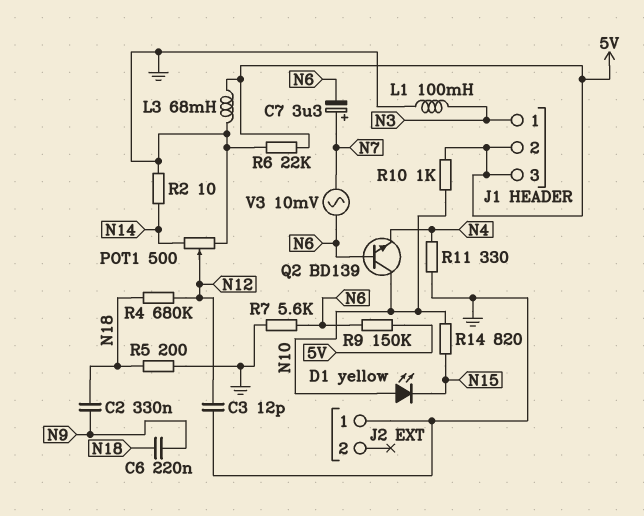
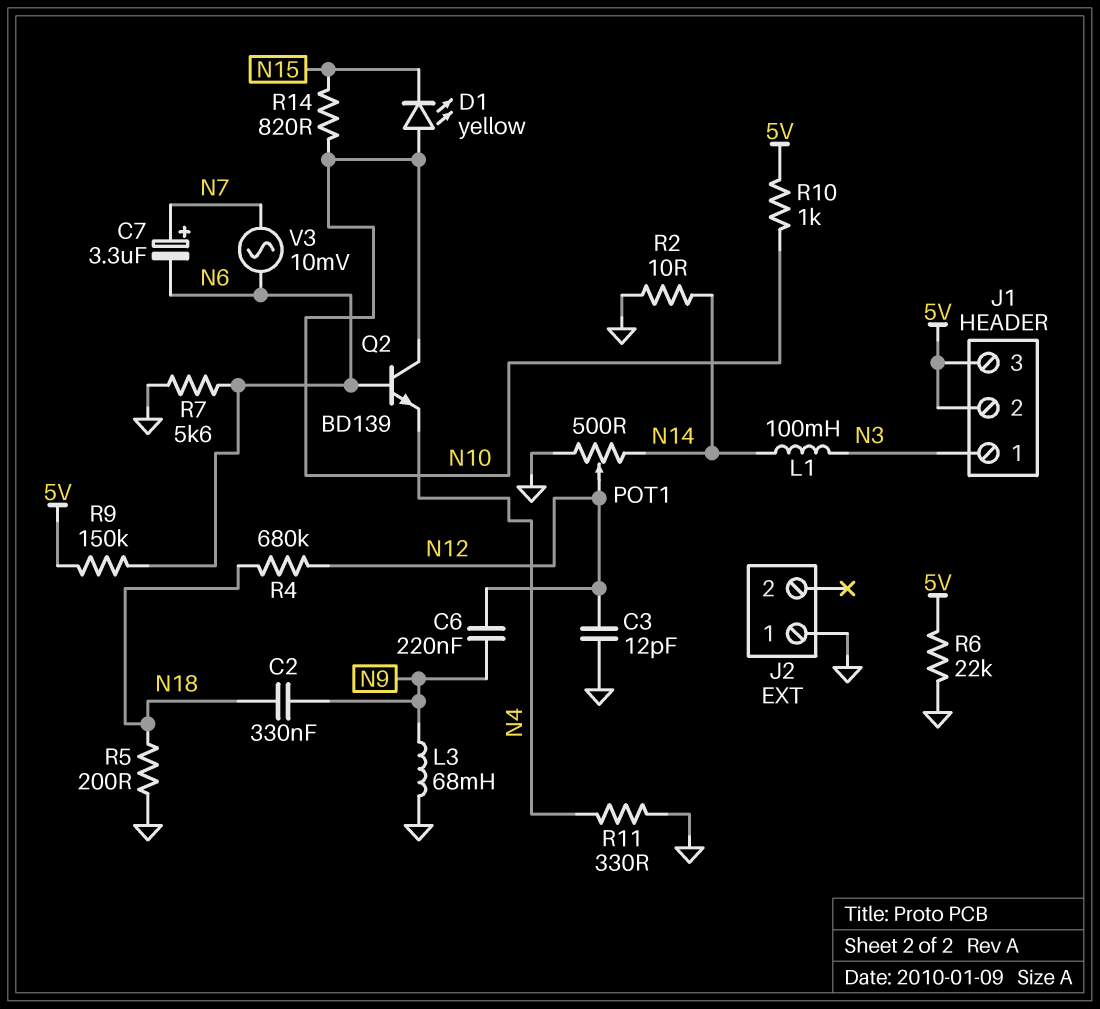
C6: 220nF (N9, N18) -> 220nF (N9, N12)
L1: 100mH (GND, N3) -> 100mH (N3, N14)
L3: 68mH (5V, GND) -> 68mH (GND, N9)

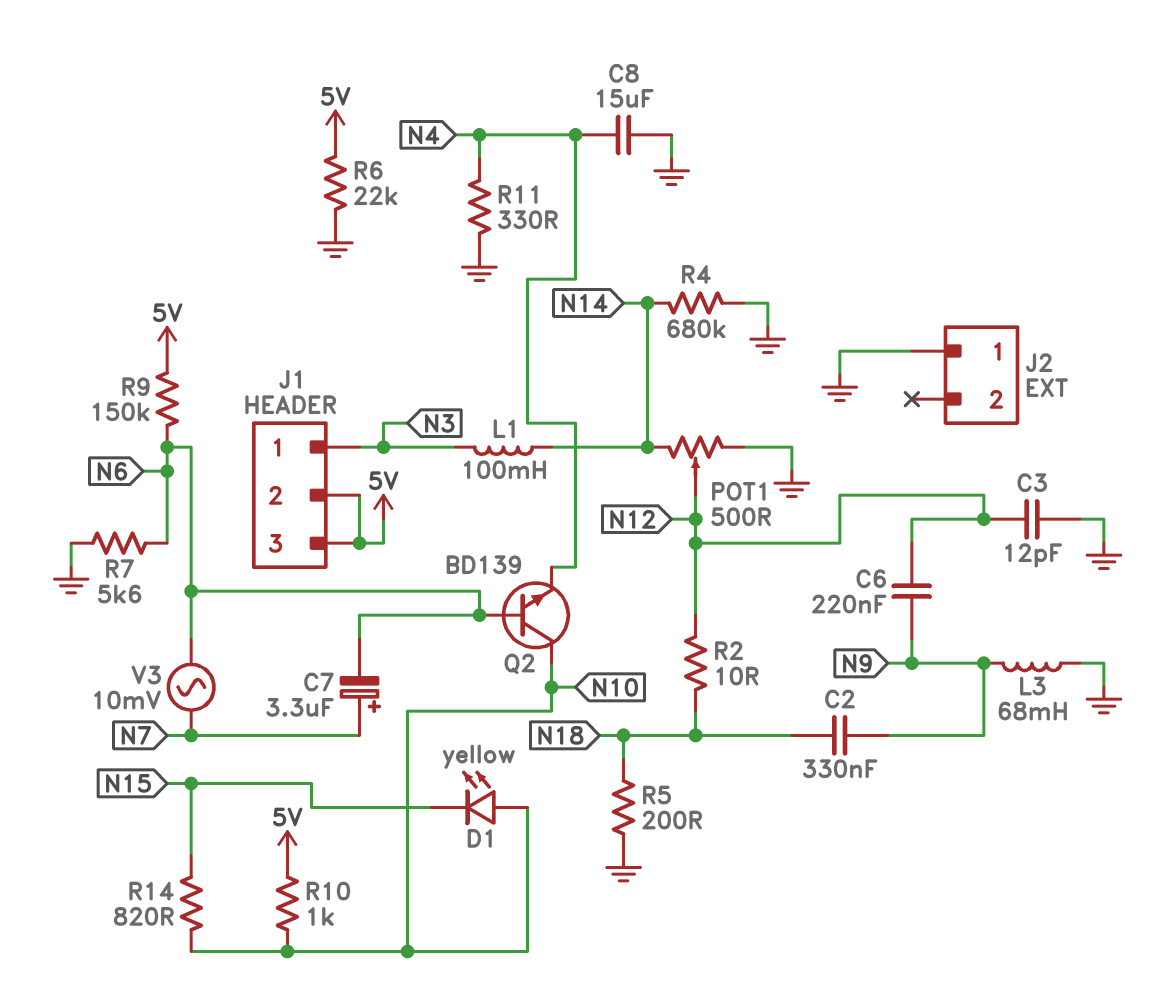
C8: none -> 15uF (GND, N4)
R2: 10 (GND, N14) -> 10 (N12, N18)
R4: 680k (N12, N18) -> 680k (GND, N14)

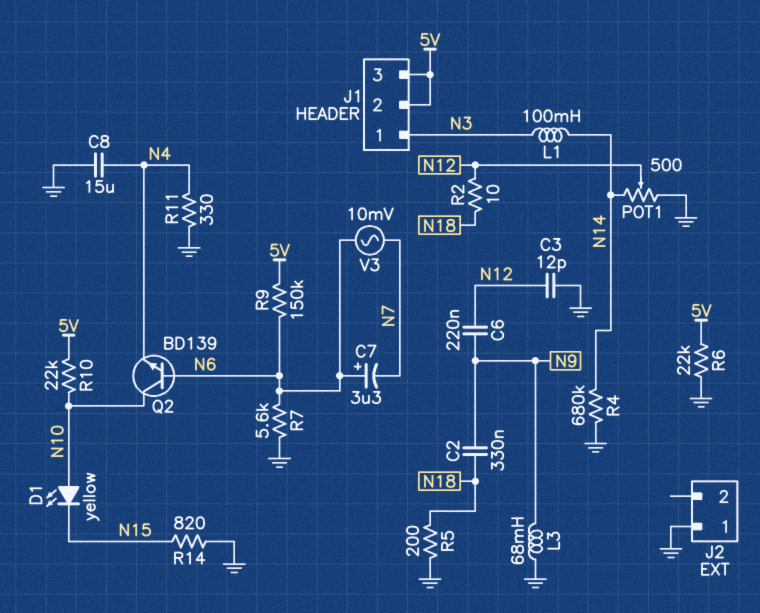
C7: 3.3uF (plus N7, minus N6) -> 3.3uF (plus N6, minus N7)
R10: 1k (5V, N10) -> 22k (5V, N10)
R14: 820 (N10, N15) -> 820 (GND, N15)

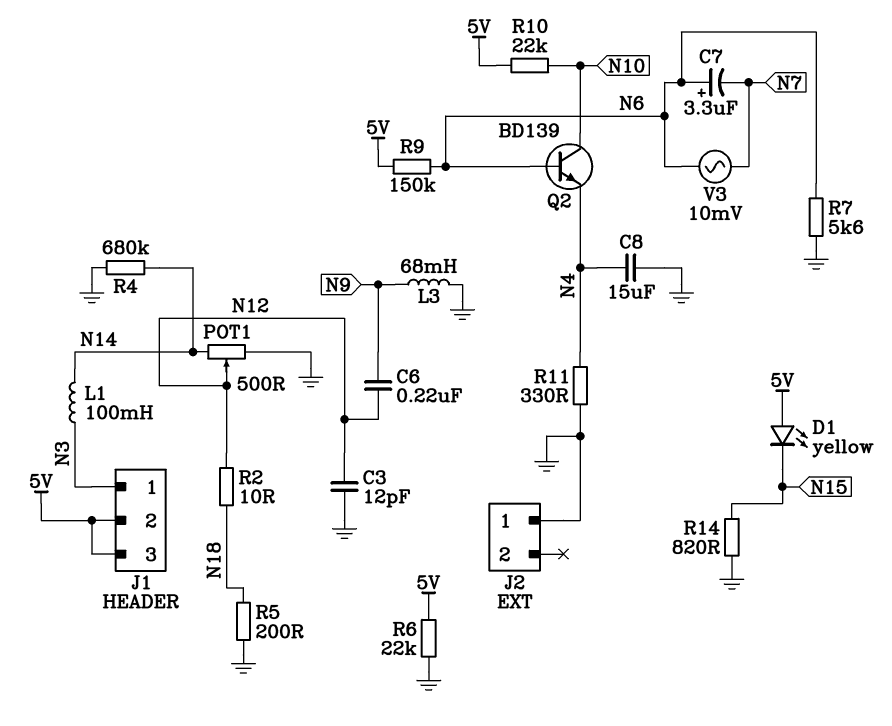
C2: 330nF (N9, N18) -> none
D1: LED yellow (A N10, K N15) -> LED yellow (A 5V, K N15)

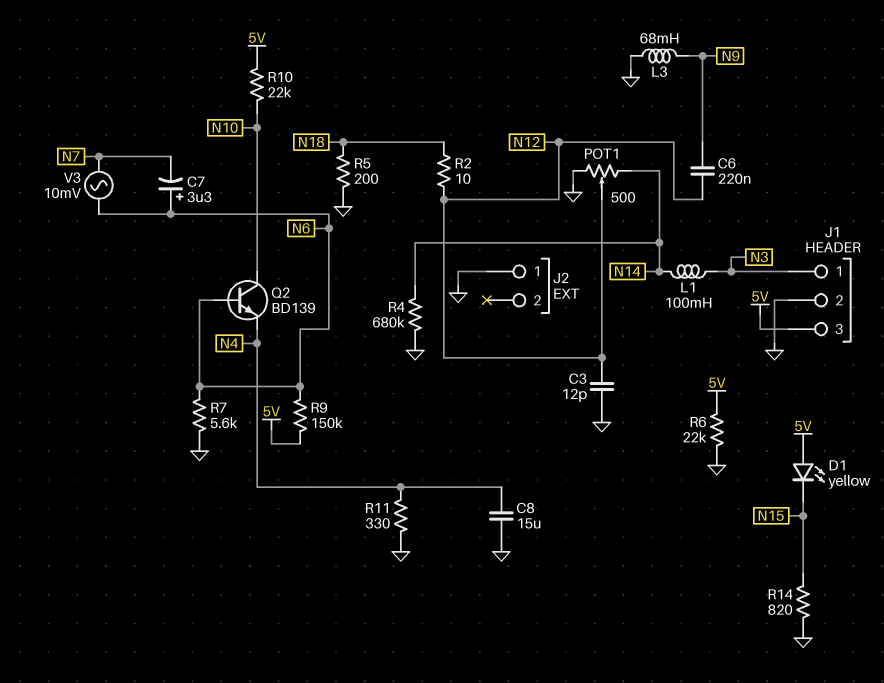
J1 pin 2: 5V -> GND

